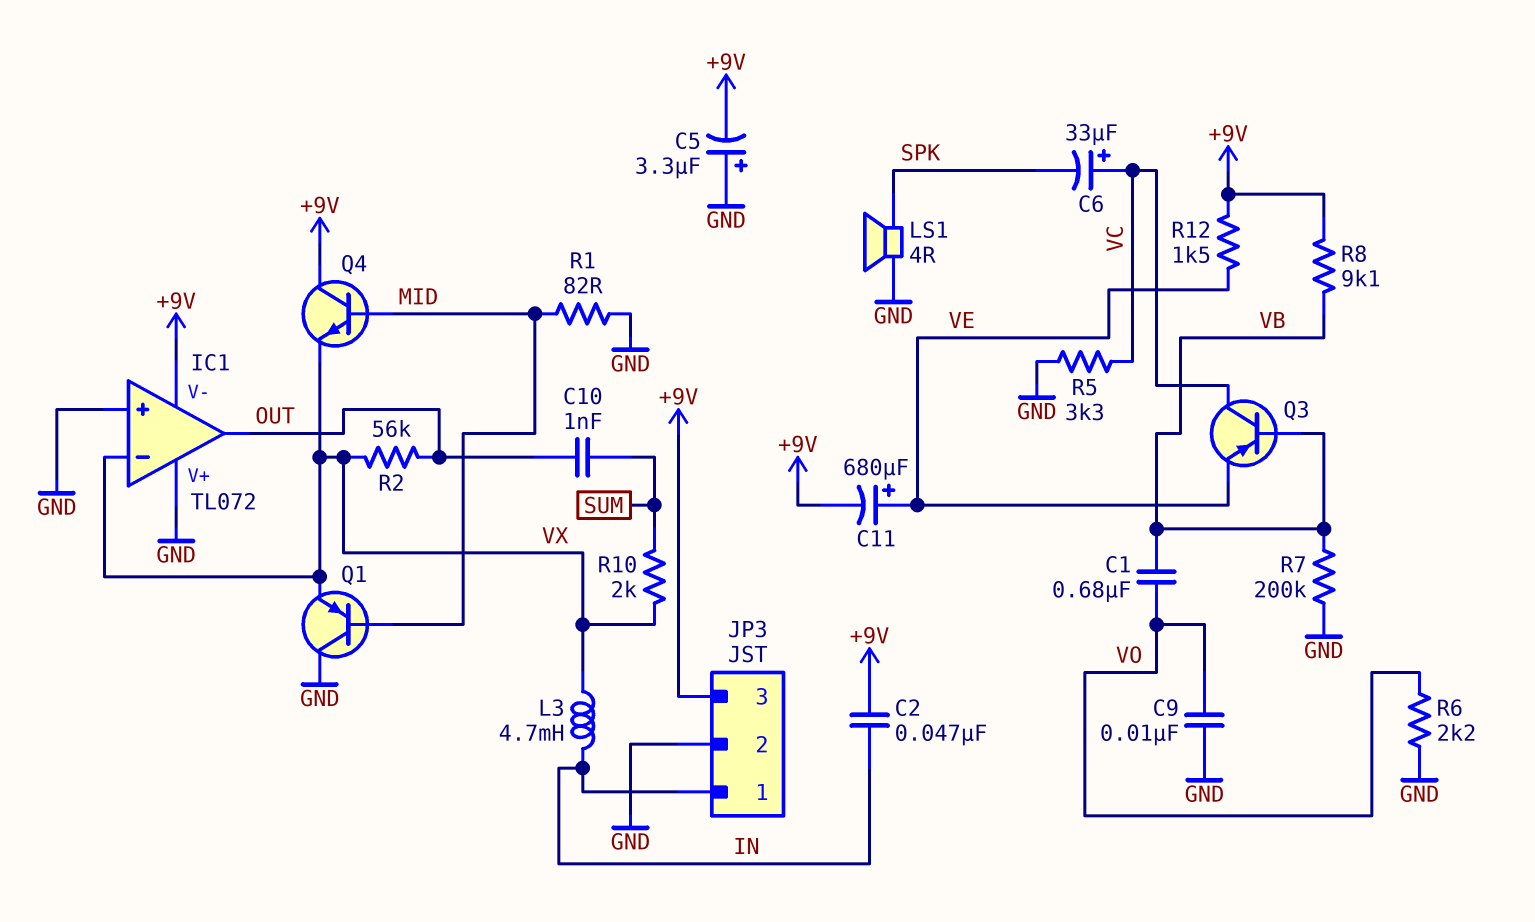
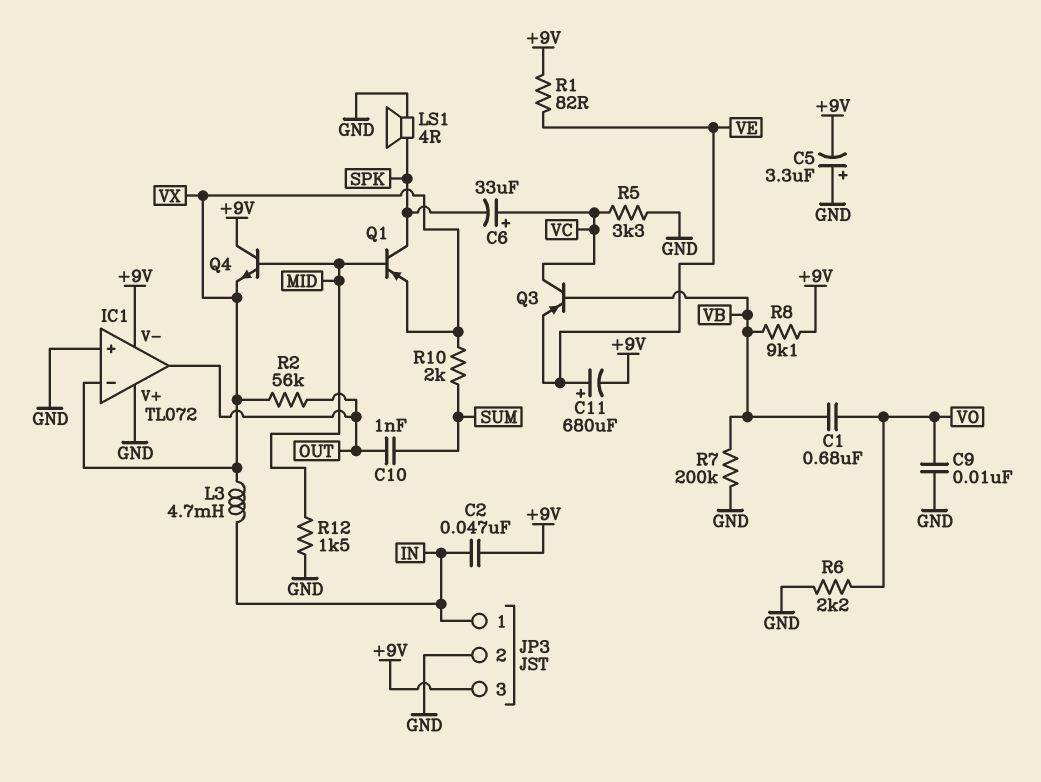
Q1: PNP (B MID, C GND, E VX) -> PNP (B MID, C SPK, E VX)
R1: 82 (GND, MID) -> 82 (+9V, VE)
R12: 1.5k (+9V, VE) -> 1.5k (GND, MID)

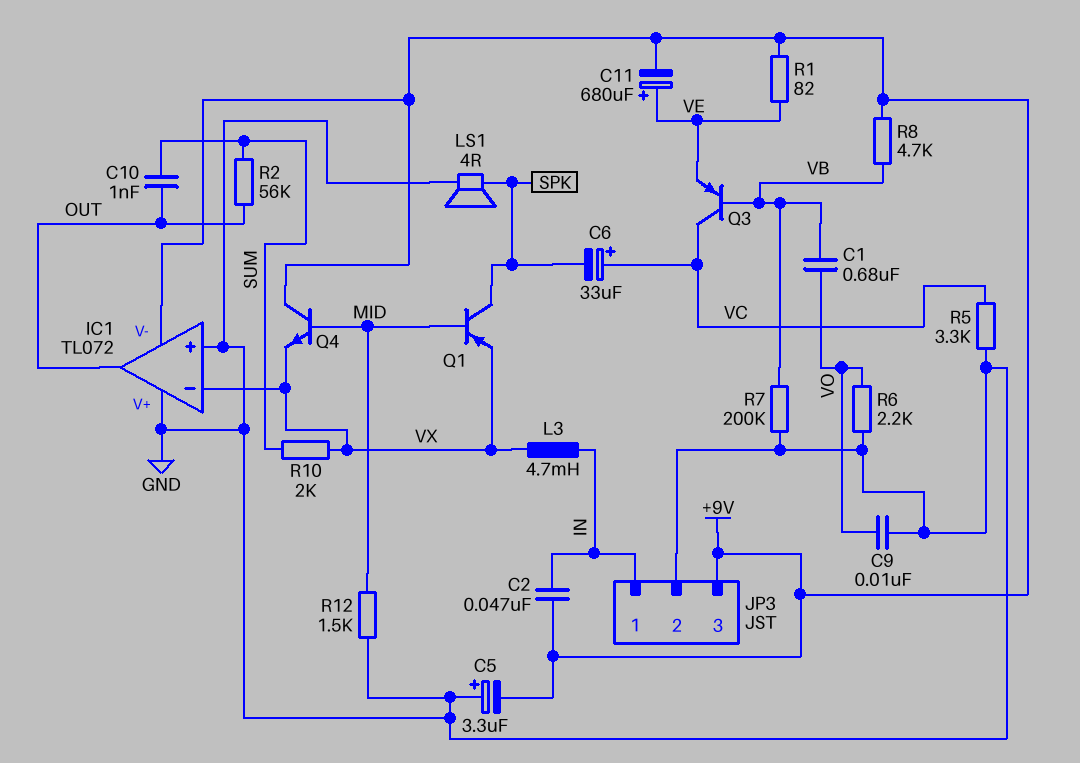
R2: 56k (OUT, VX) -> 56k (OUT, SUM)
R8: 9.1k (+9V, VB) -> 4.7k (+9V, VB)

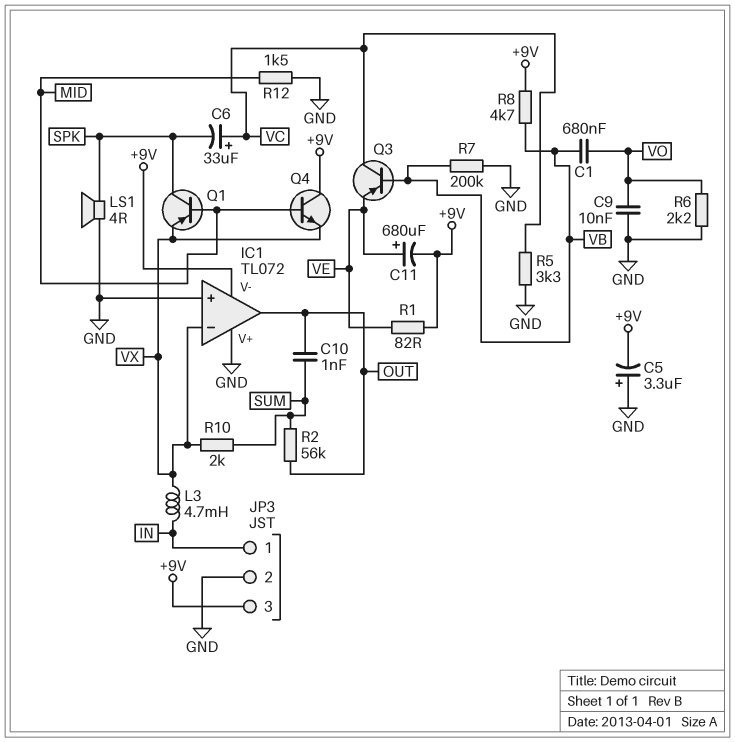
C2: 47nF (+9V, IN) -> none

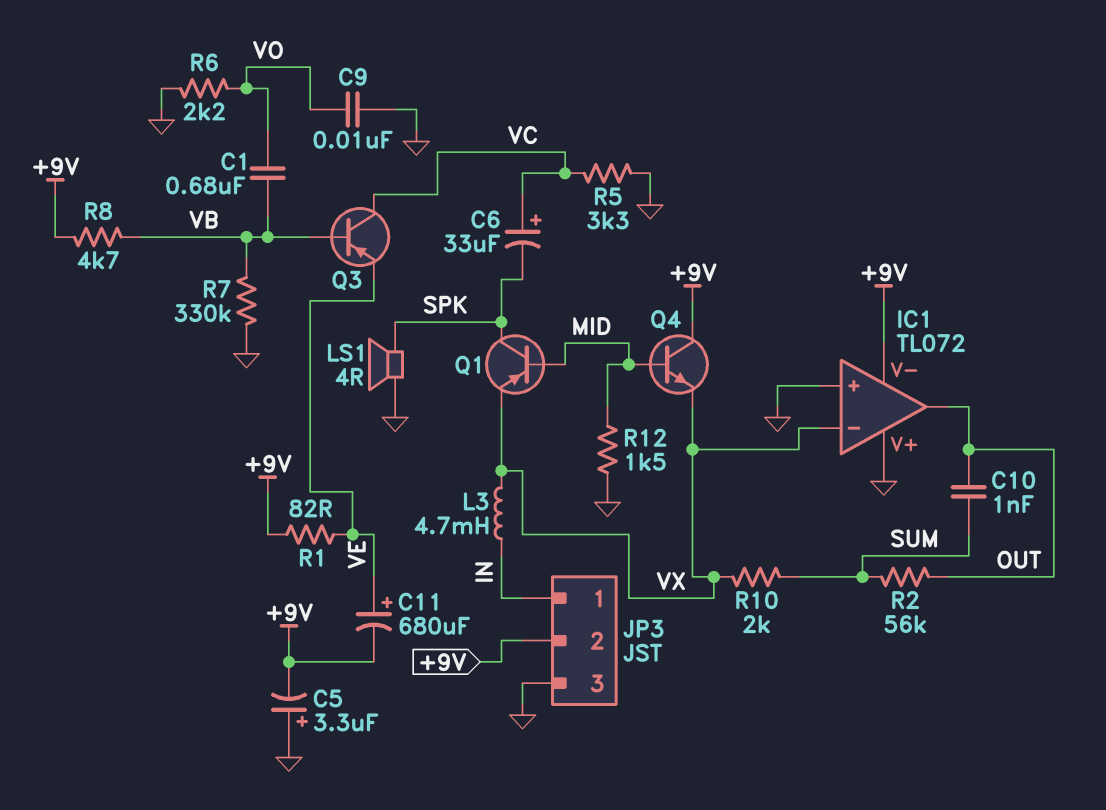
JP3 pin 2: GND -> +9V
JP3 pin 3: +9V -> GND
R7: 200k (GND, VB) -> 330k (GND, VB)

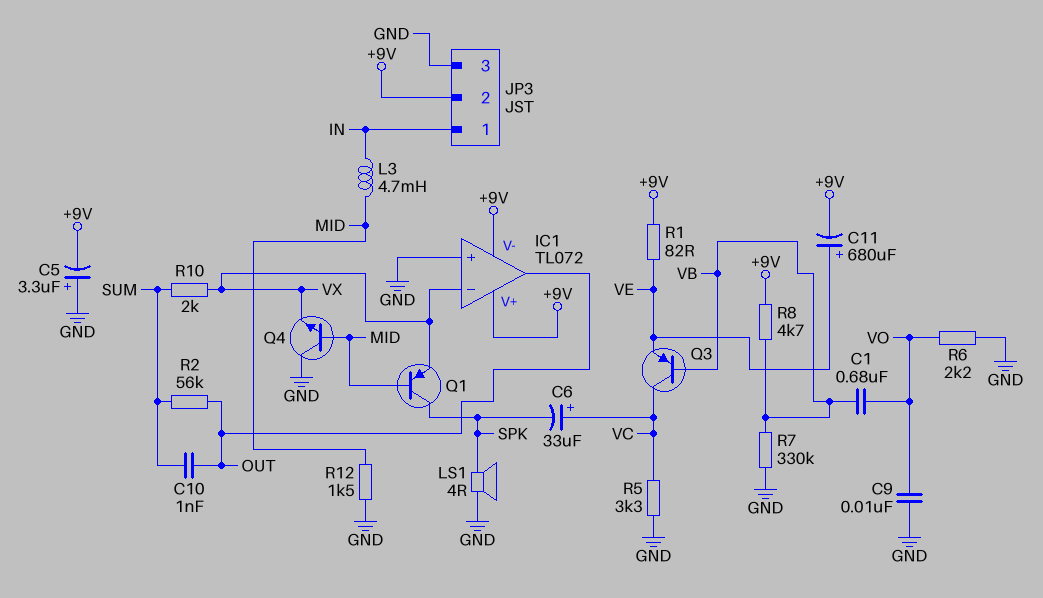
IC1 pin V+: GND -> +9V
L3: 4.7mH (IN, VX) -> 4.7mH (IN, MID)
Q4: NPN (B MID, C +9V, E VX) -> NPN (B MID, C GND, E VX)

